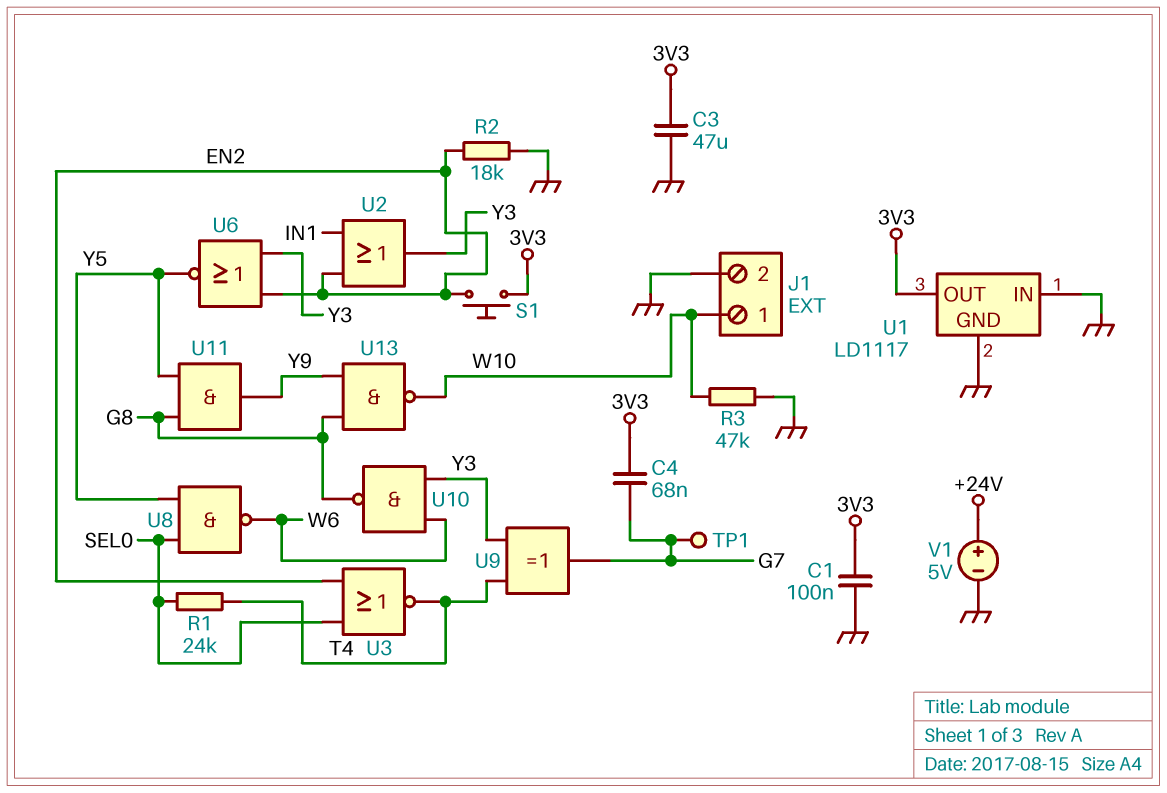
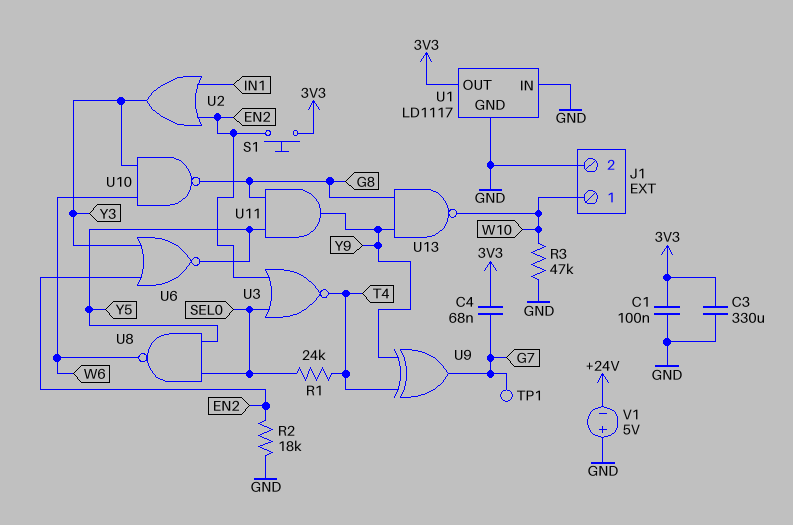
C3: 47uF (3V3, GND) -> 330uF (3V3, GND)
U9: XOR (in T4, in Y3, out G7) -> XOR (in T4, in Y9, out G7)
V1: 5V (plus +24V, minus GND) -> 5V (plus GND, minus +24V)

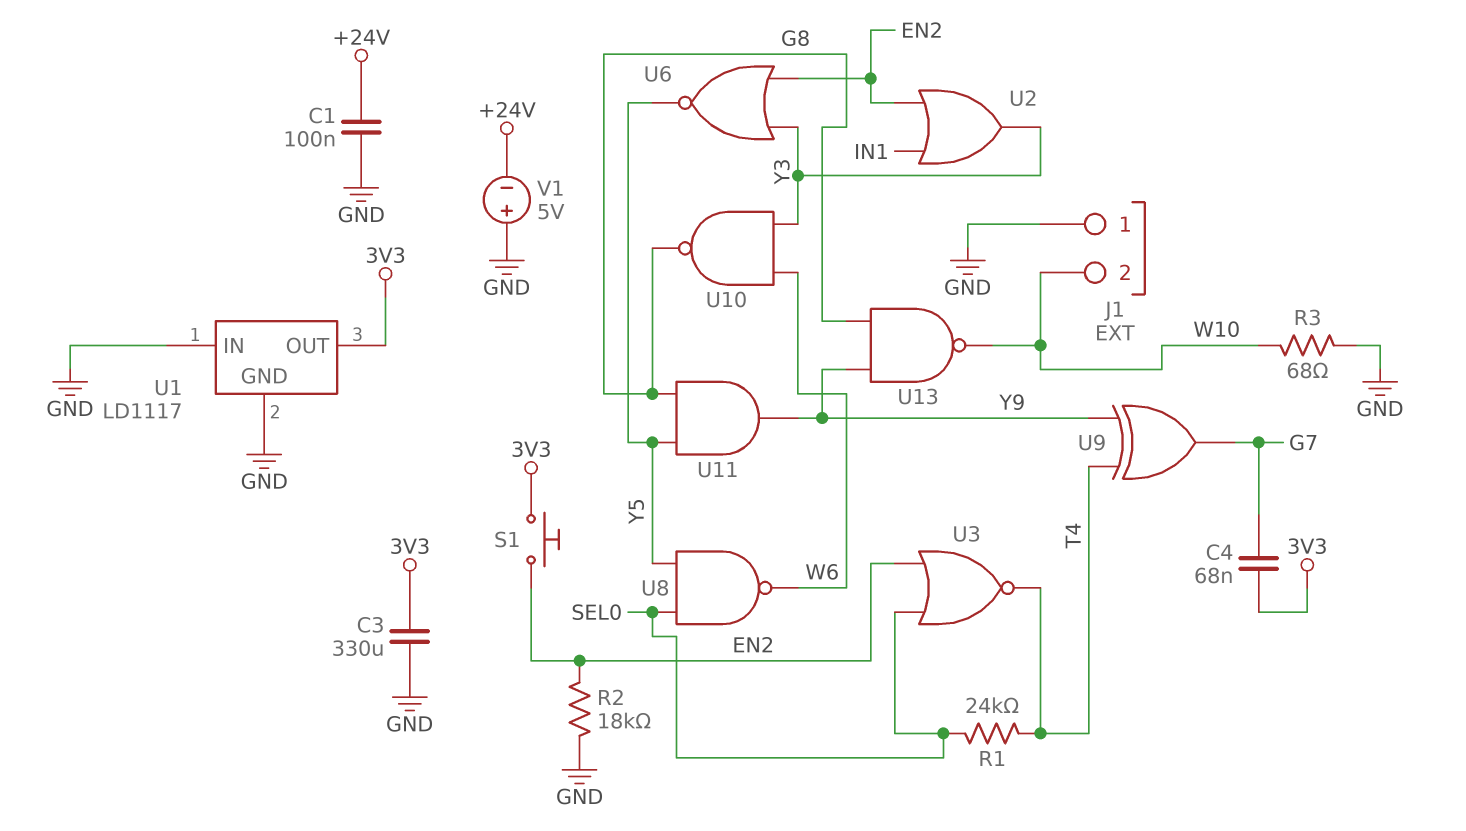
C1: 100nF (3V3, GND) -> 100nF (+24V, GND)
J1 pin 1: W10 -> GND
J1 pin 2: GND -> W10
R3: 47k (GND, W10) -> 68 (GND, W10)
TP1: test point (G7) -> none

